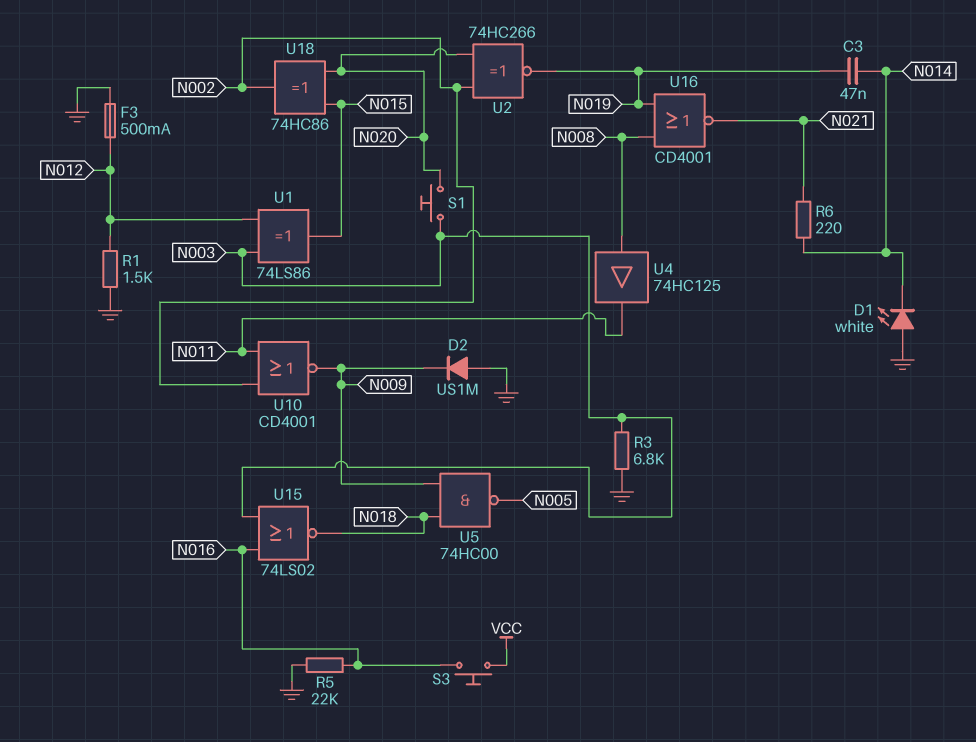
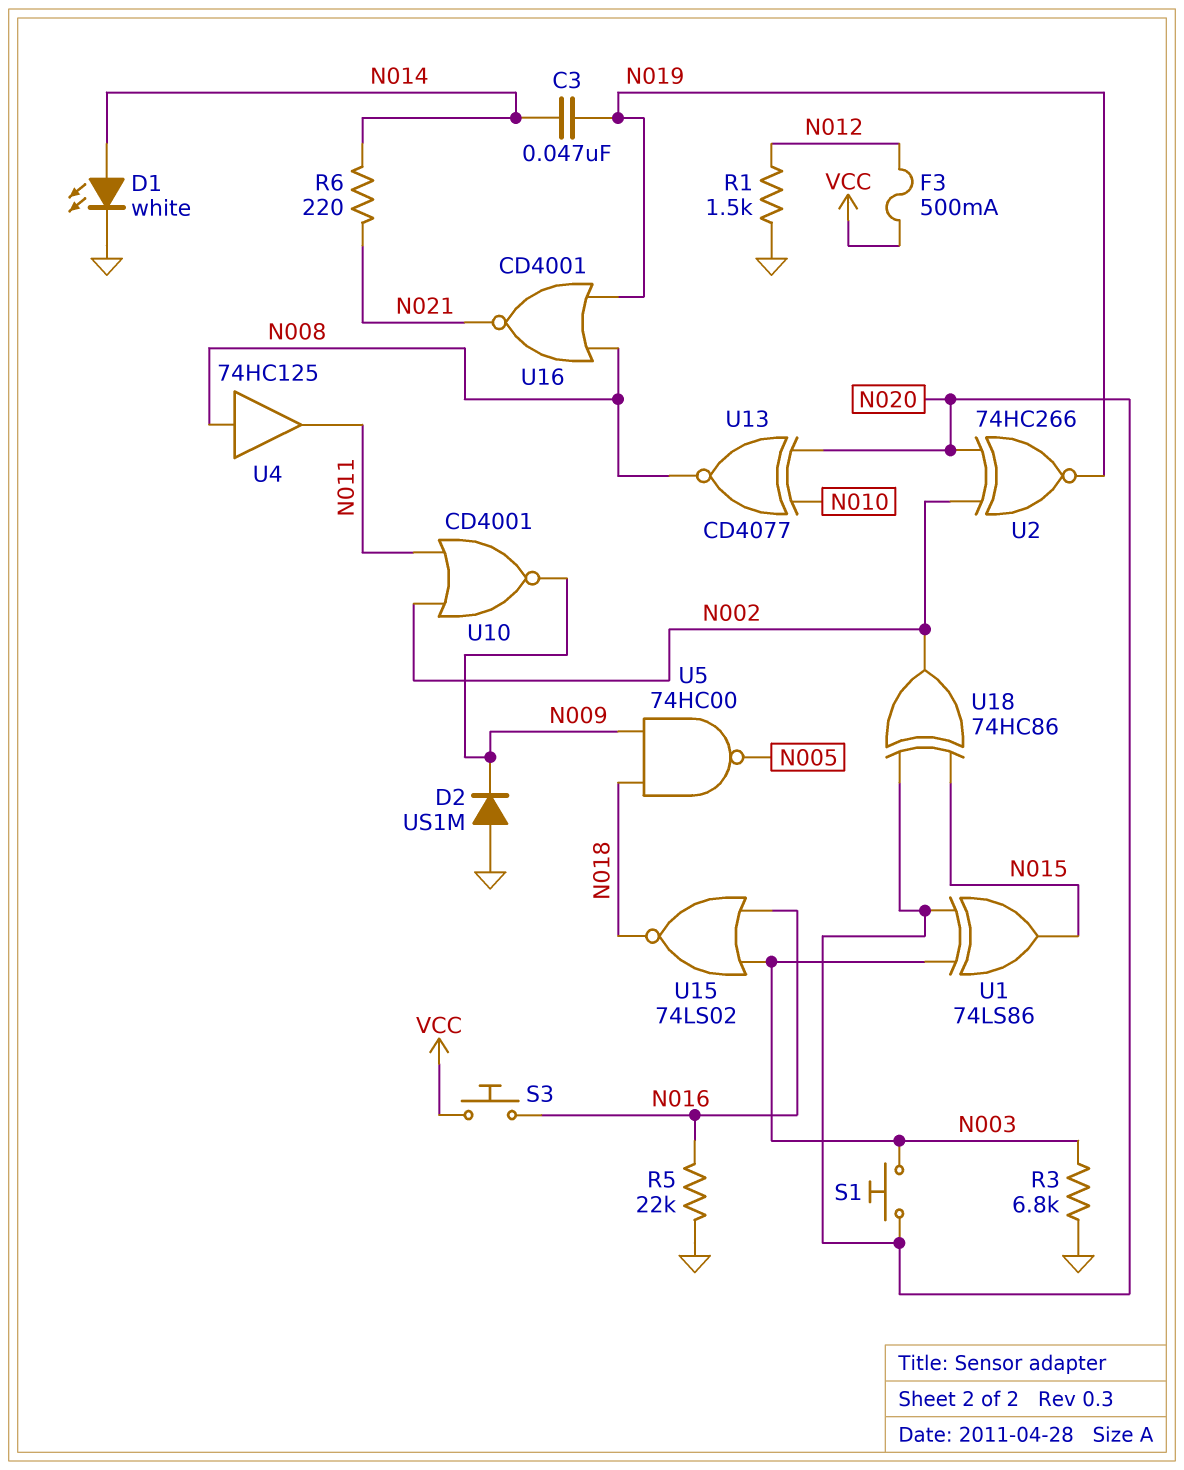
D1: LED white (A GND, K N014) -> LED white (A N014, K GND)
F3: 500mA (GND, N012) -> 500mA (N012, VCC)
U1: XOR 74LS86 (in N003, in N012, out N015) -> XOR 74LS86 (in N003, in N020, out N015)
U13: none -> XNOR CD4077 (in N010, in N020, out N008)

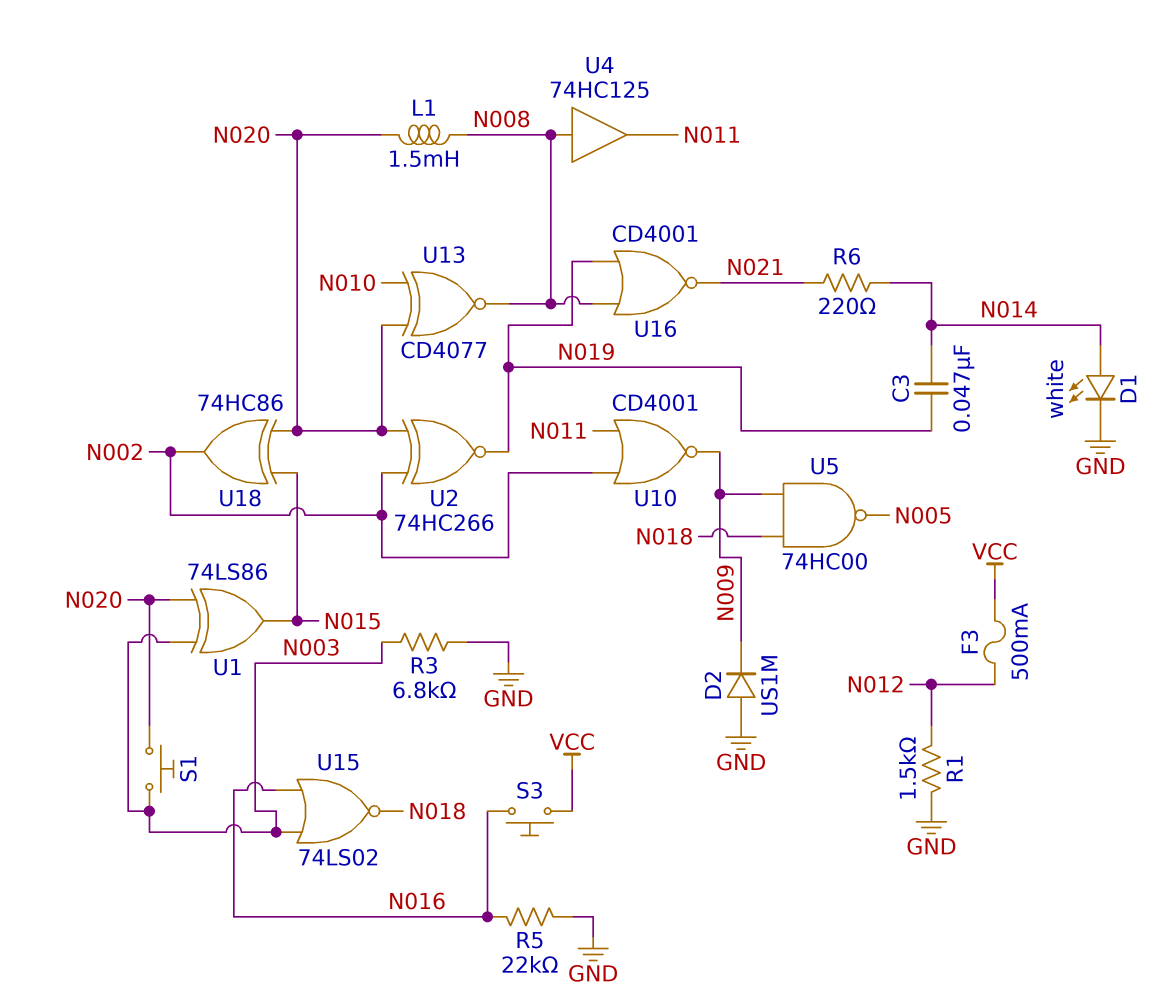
L1: none -> 1.5mH (N008, N020)

